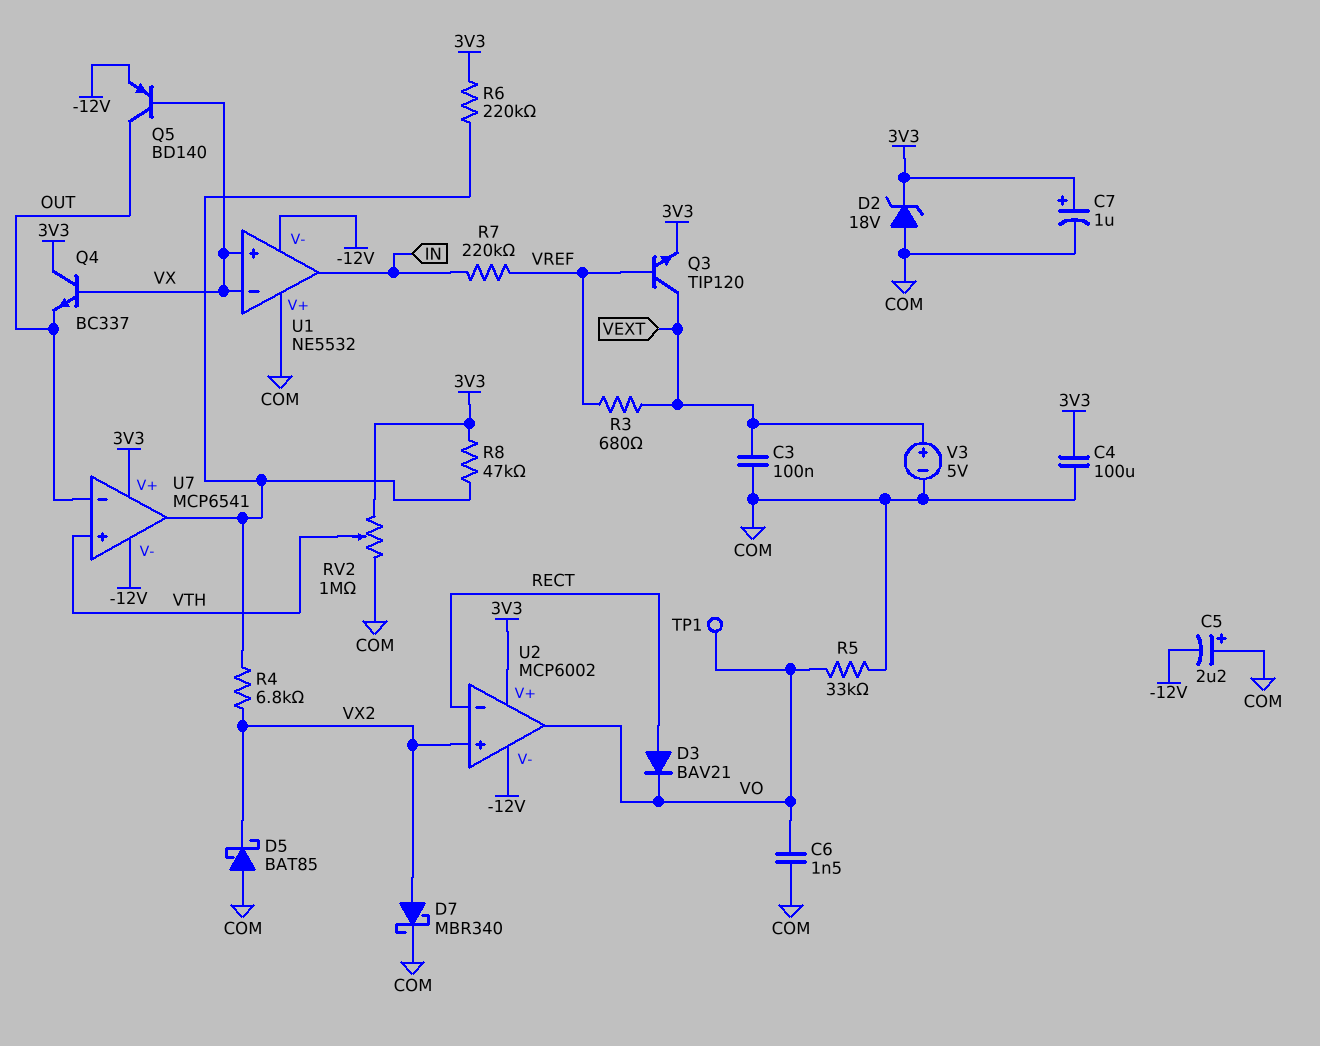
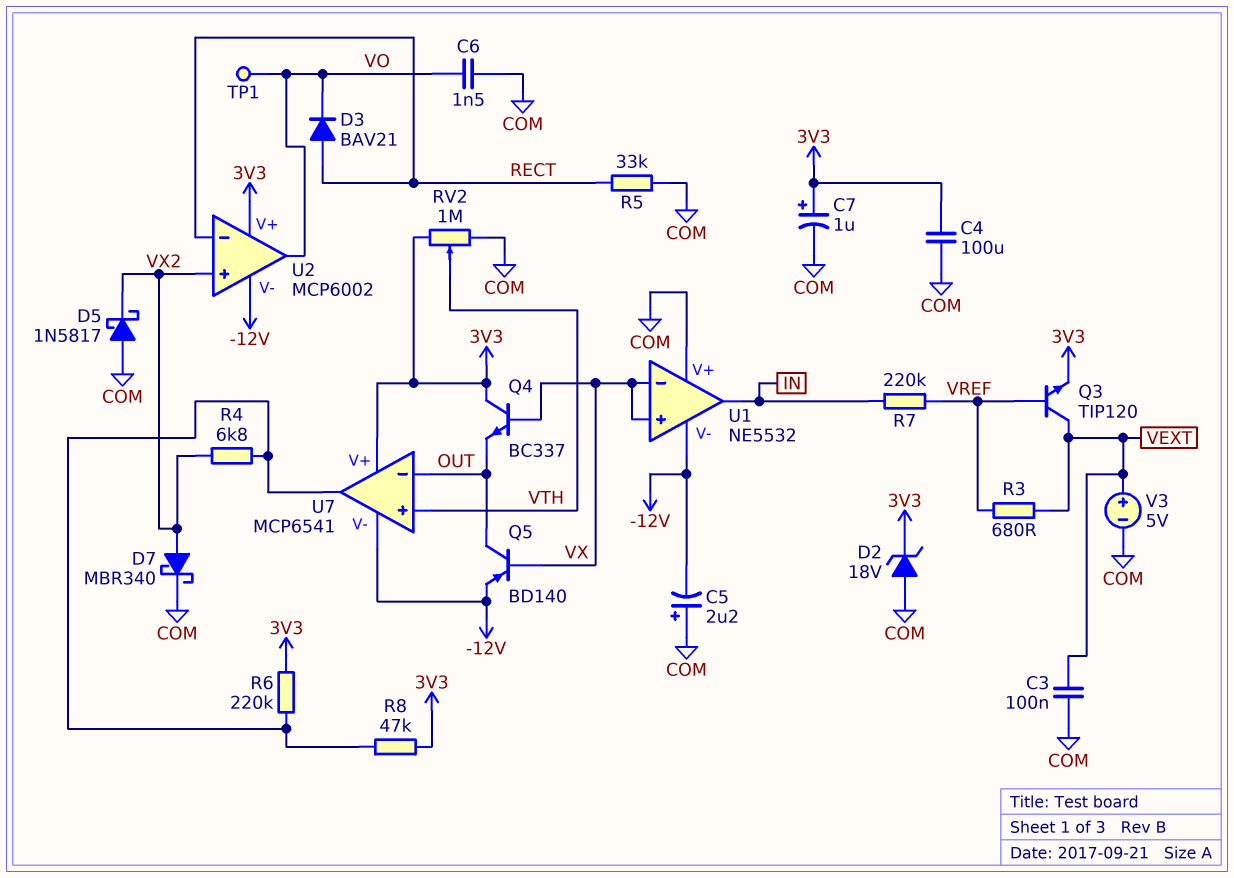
D5: schottky BAT85 (A COM, K VX2) -> schottky 1N5817 (A COM, K VX2)
R5: 33k (COM, VO) -> 33k (COM, RECT)

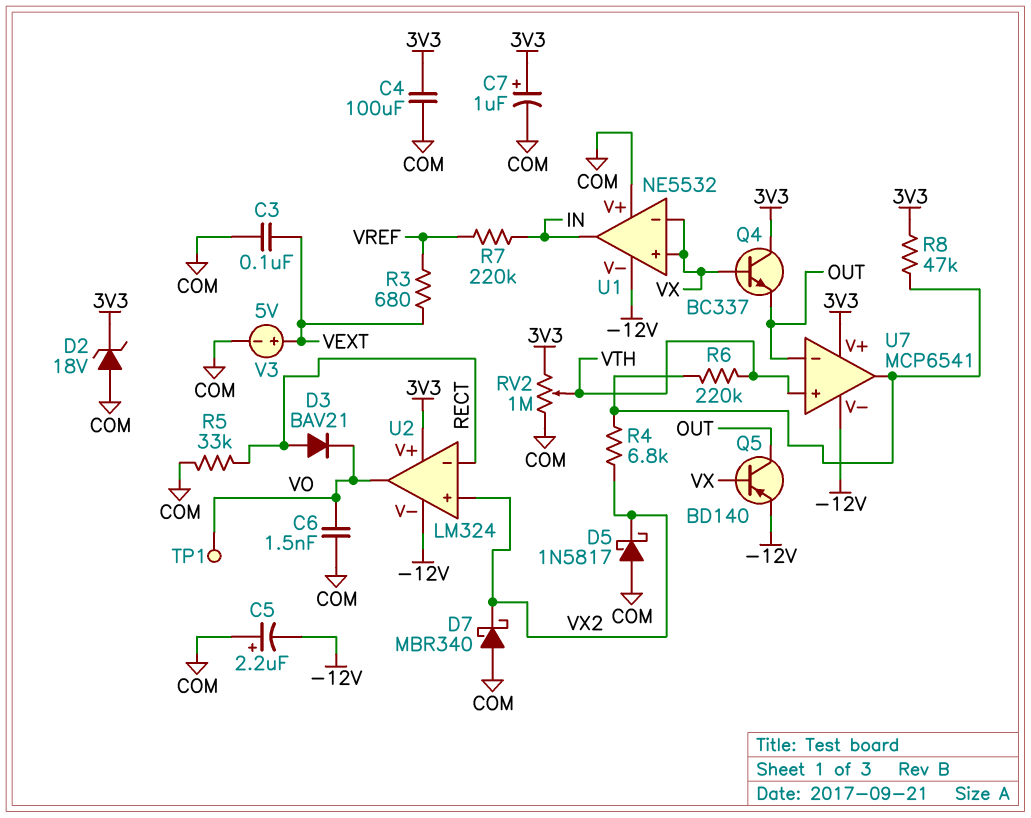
D7: schottky MBR340 (A VX2, K COM) -> schottky MBR340 (A COM, K VX2)
Q3: NPN TIP120 (B VREF, C VEXT, E 3V3) -> none
R6: 220k (3V3, U7/out) -> 220k (U7/out, VTH)
U2: MCP6002 -> LM324

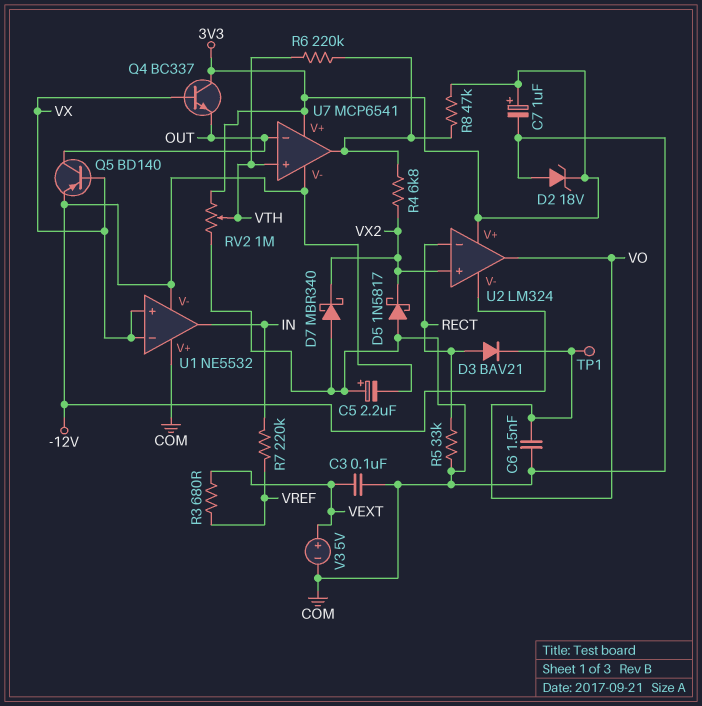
C4: 100uF (3V3, COM) -> none

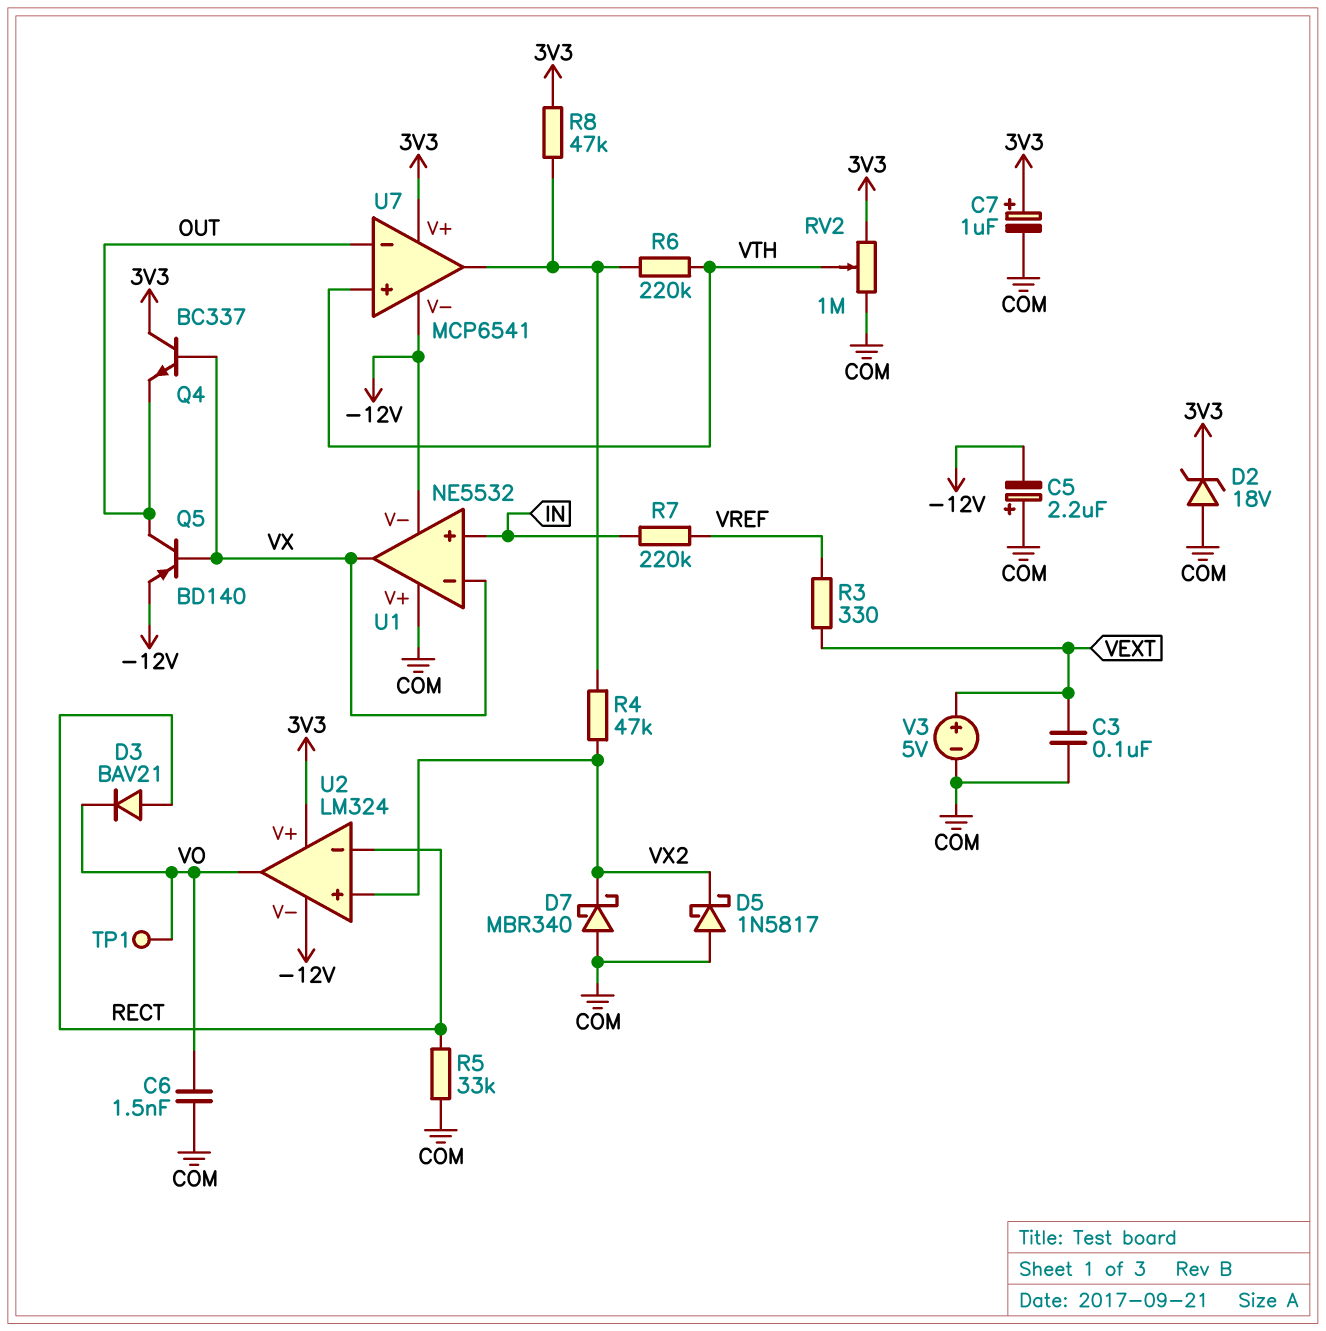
R3: 680 (VEXT, VREF) -> 330 (VEXT, VREF)
R4: 6.8k (U7/out, VX2) -> 47k (U7/out, VX2)
U1 pin in+: VX -> IN
U1 pin out: IN -> VX

